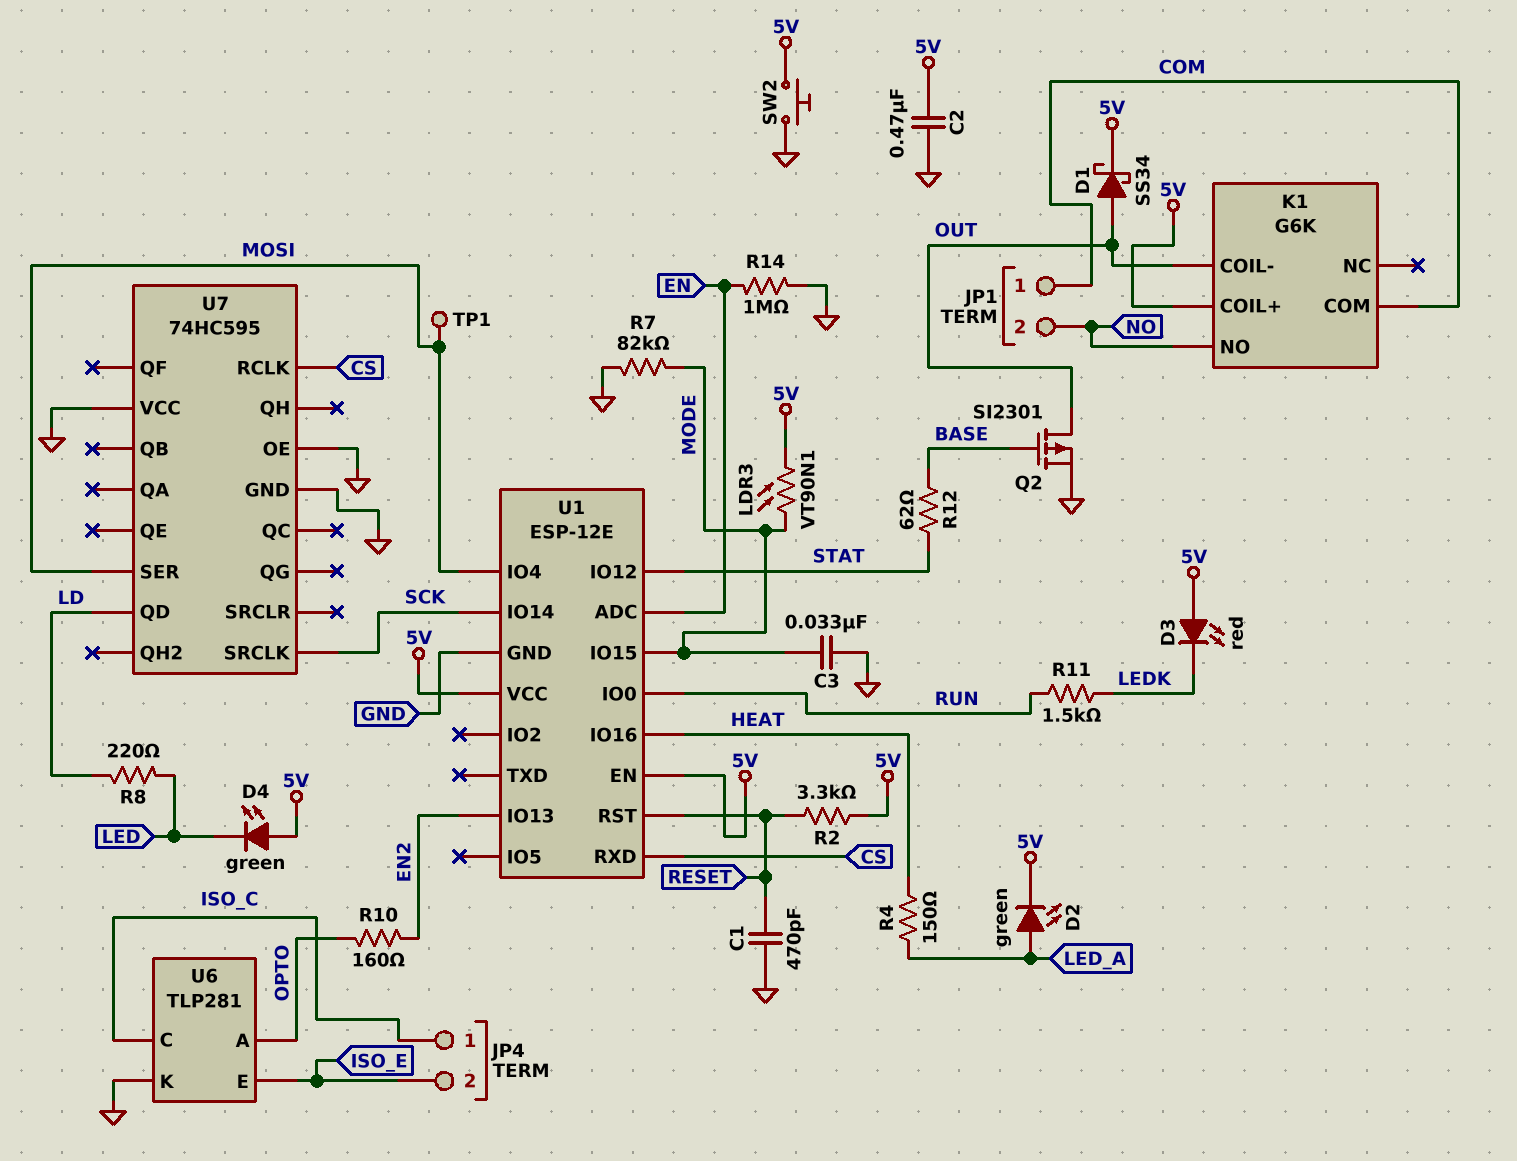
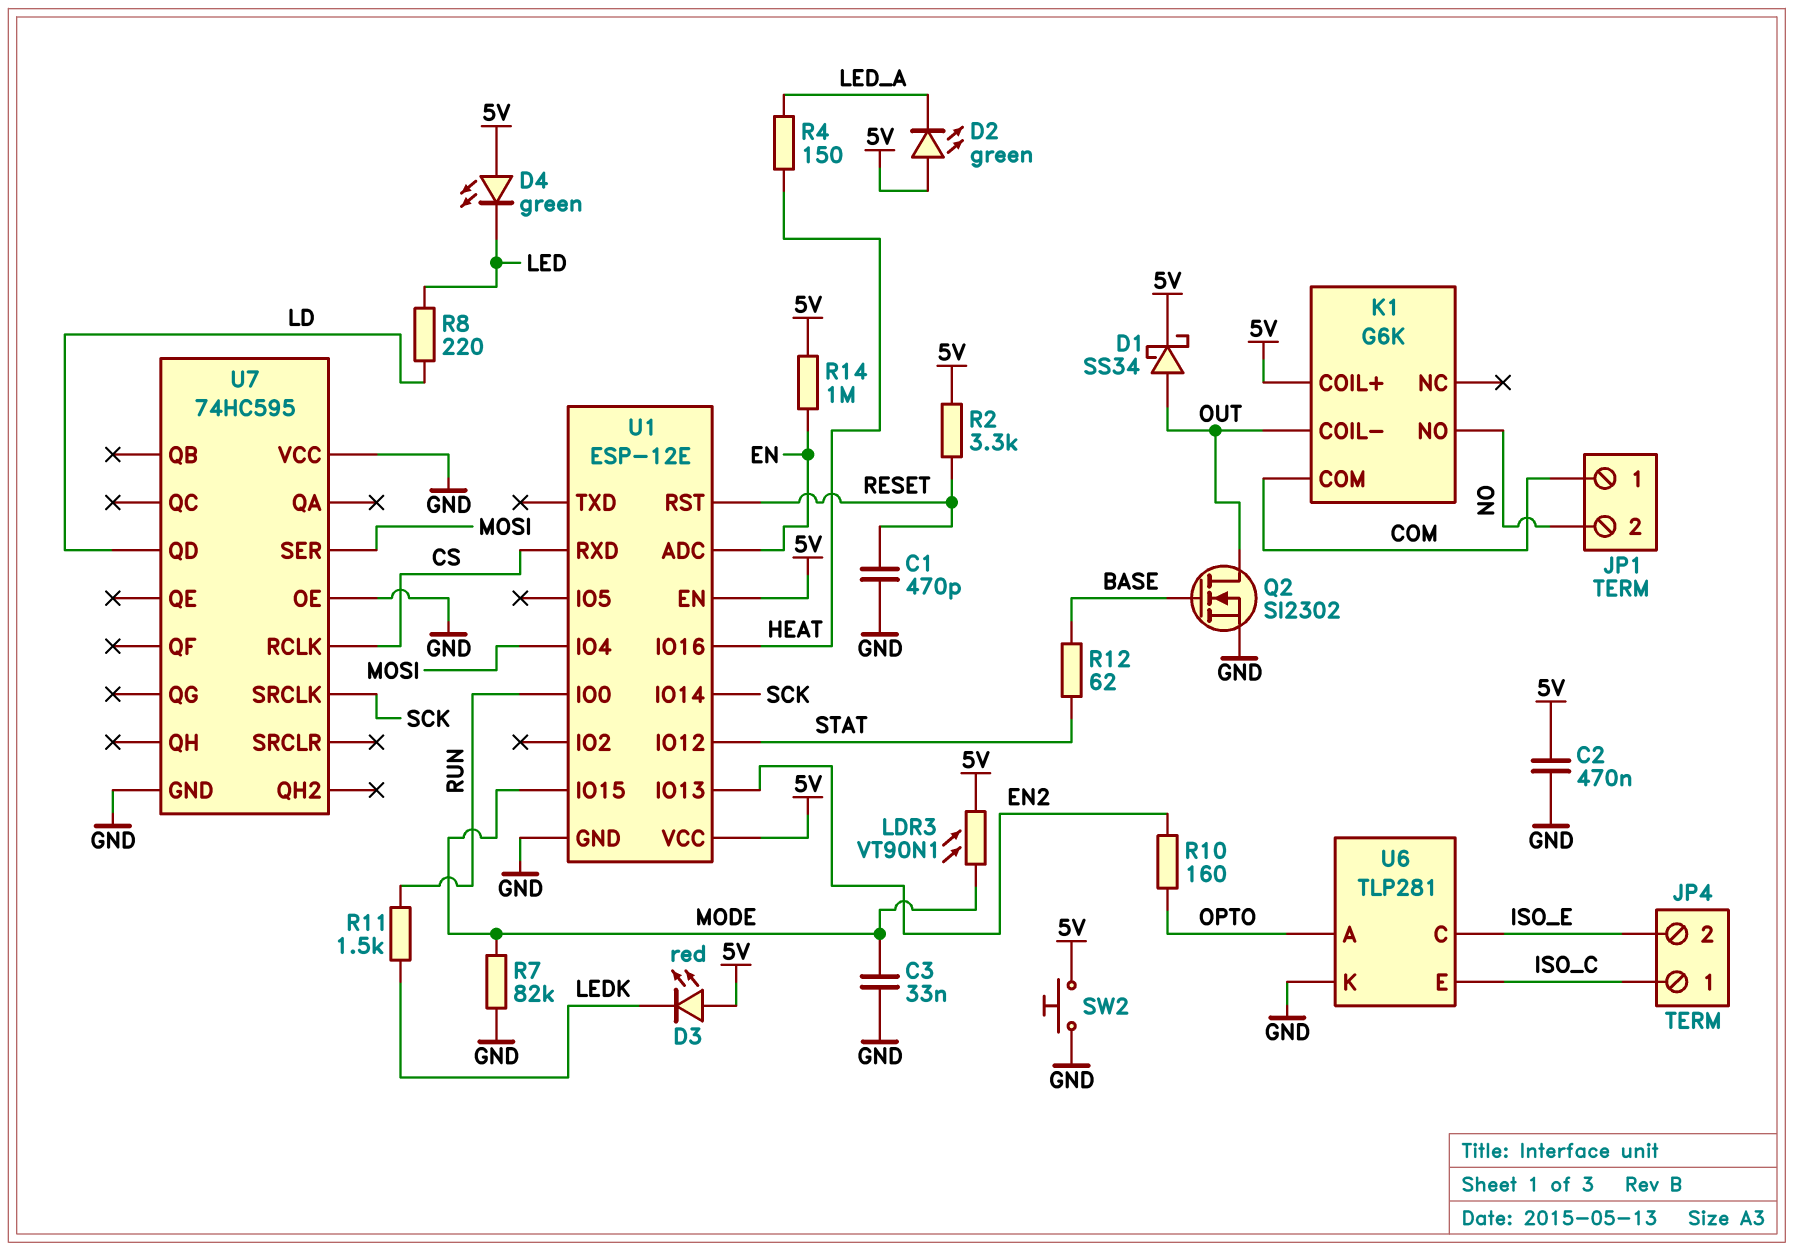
D2: LED green (A LED_A, K 5V) -> LED green (A 5V, K LED_A)
Q2: PMOS SI2301 (G BASE, D OUT, S GND) -> NMOS SI2302 (G BASE, D OUT, S GND)
R14: 1M (EN, GND) -> 1M (5V, EN)
TP1: test point (MOSI) -> none
U6 pin C: ISO_C -> ISO_E
U6 pin E: ISO_E -> ISO_C

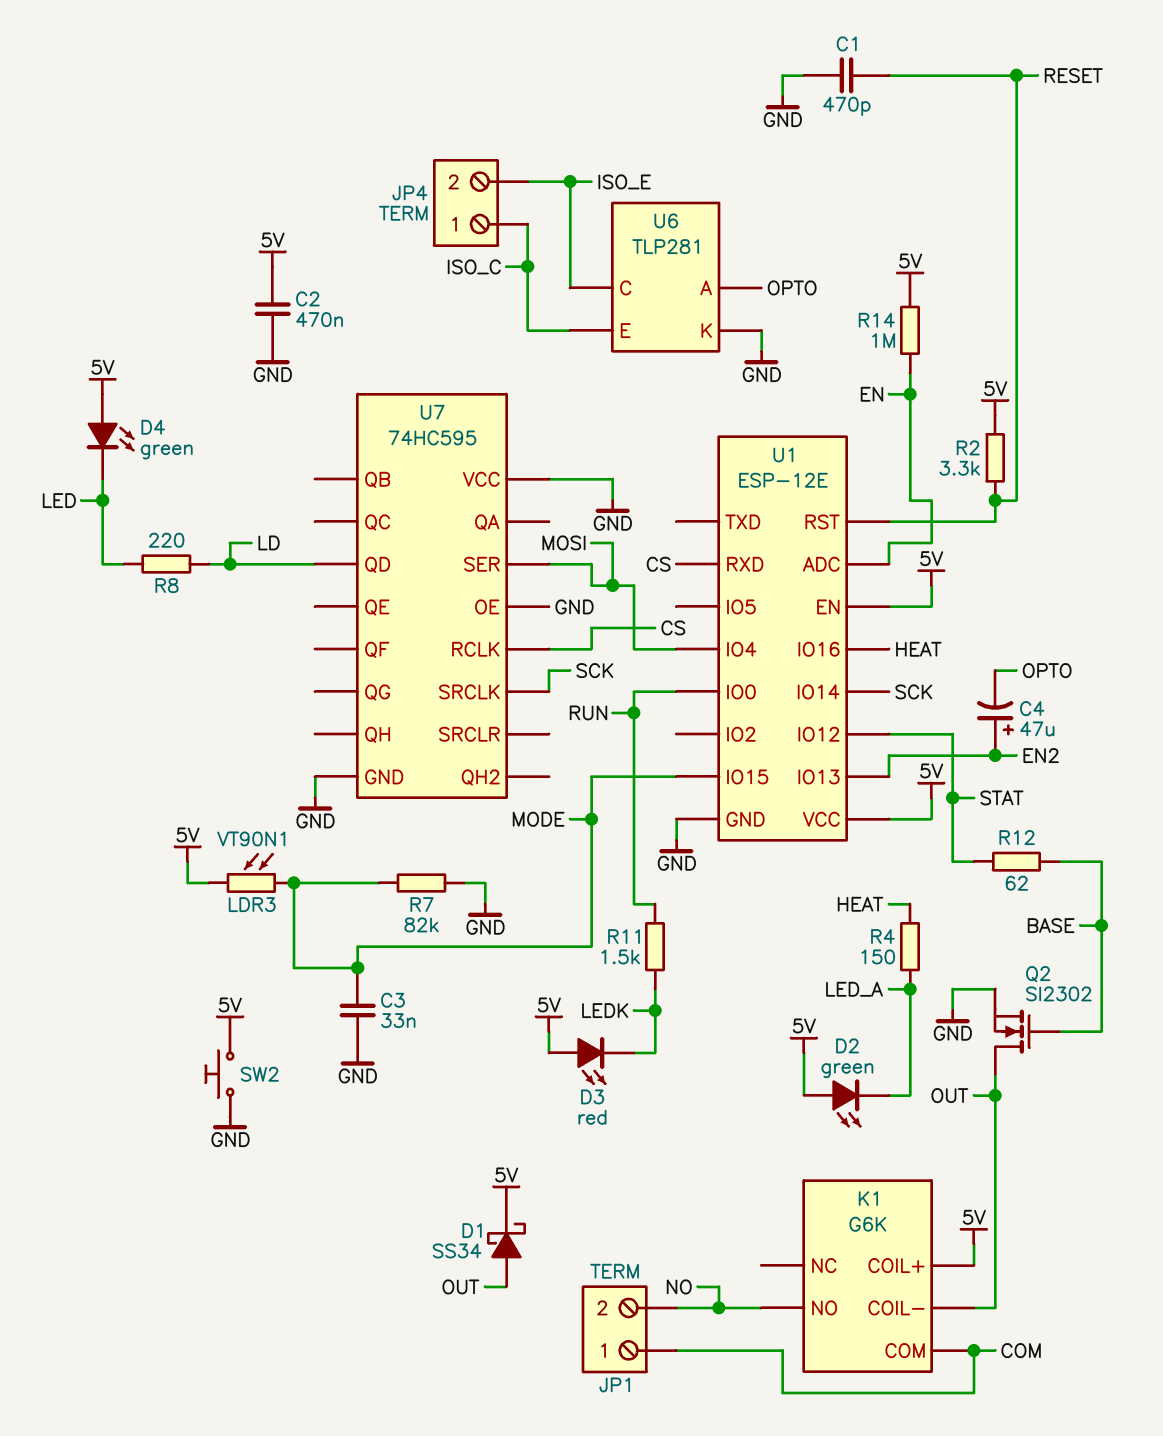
C4: none -> 47uF (plus EN2, minus OPTO)
R10: 160 (EN2, OPTO) -> none

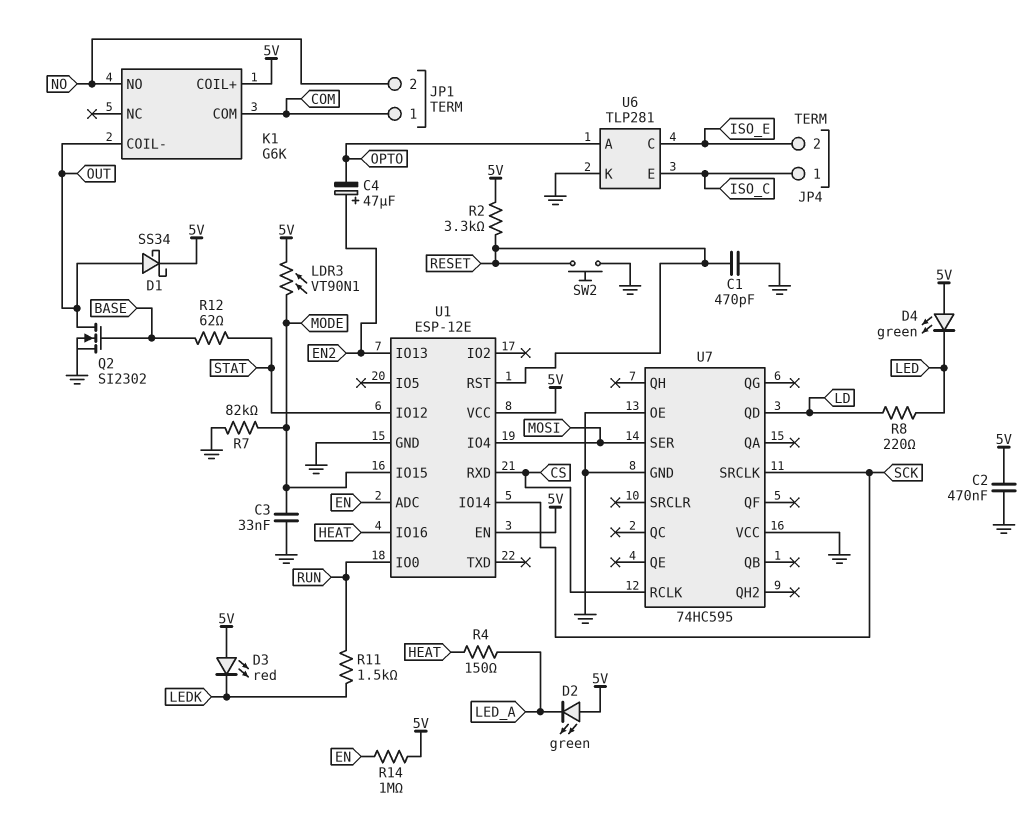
SW2: button (5V, GND) -> button (GND, RESET)

